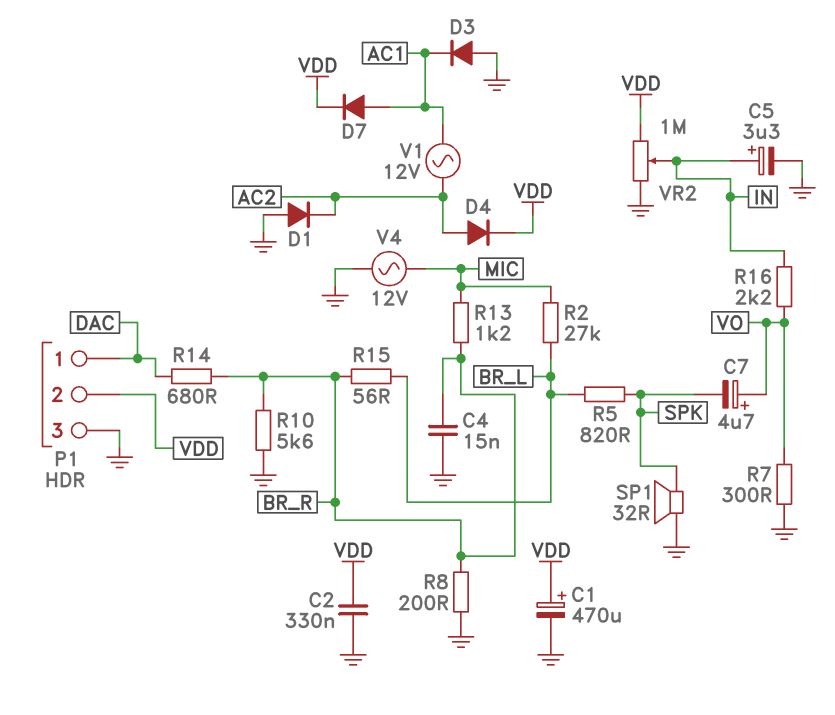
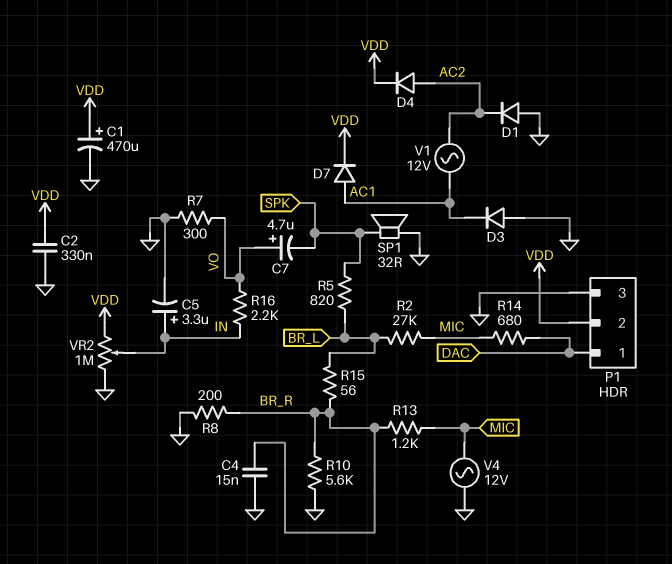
R14: 680 (BR_R, DAC) -> 680 (DAC, MIC)

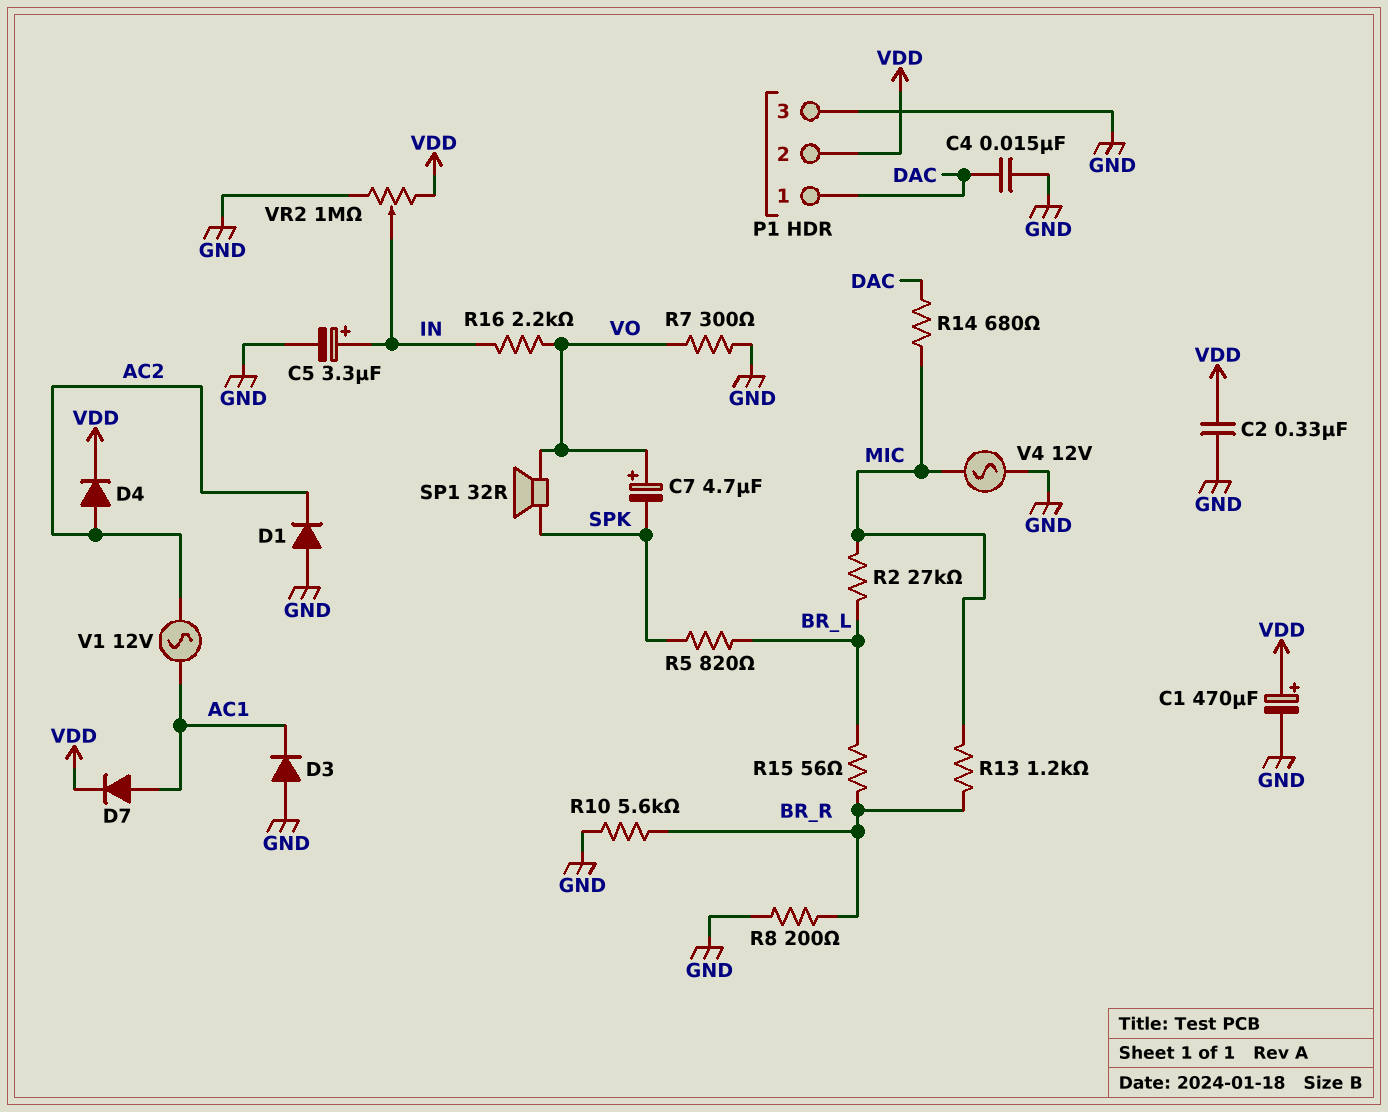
C4: 15nF (BR_R, GND) -> 15nF (DAC, GND)
SP1: speaker 32R (GND, SPK) -> speaker 32R (SPK, VO)

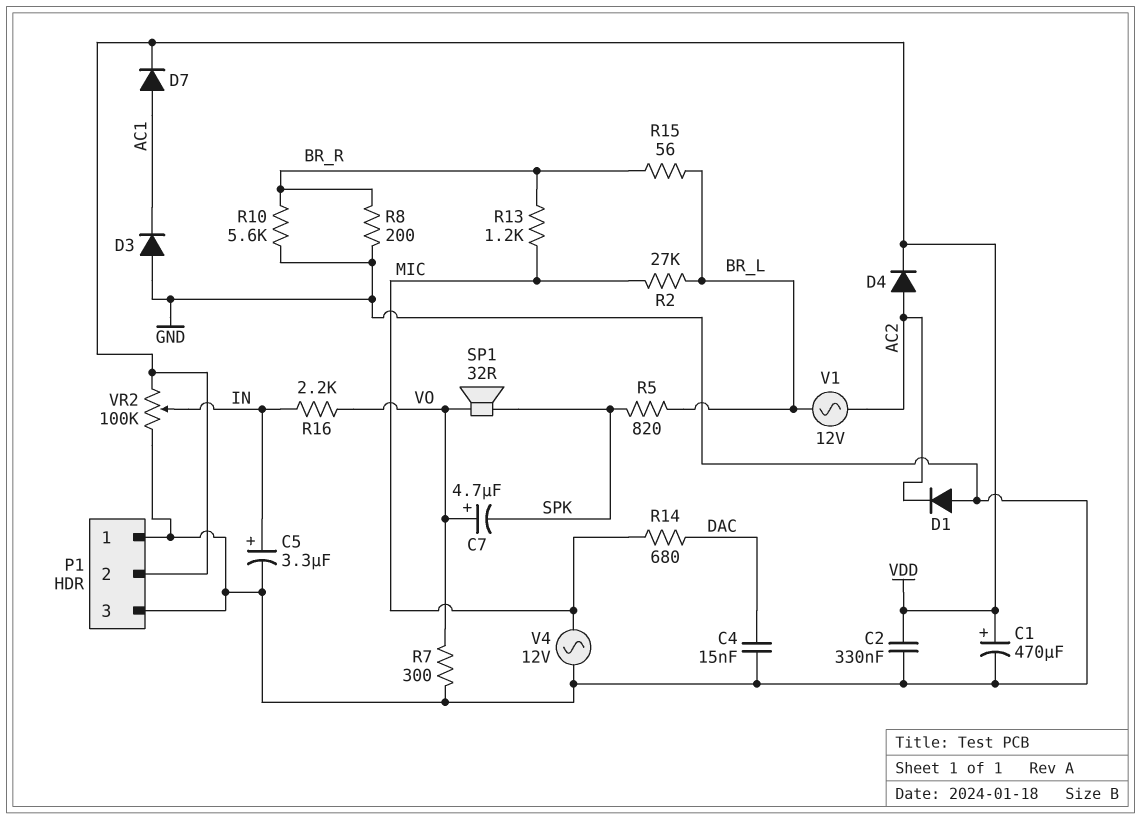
P1 pin 1: DAC -> GND
V1: AC 12V (AC1, AC2) -> AC 12V (AC2, BR_L)
VR2: 1M (GND, VDD, wiper IN) -> 100k (GND, VDD, wiper IN)

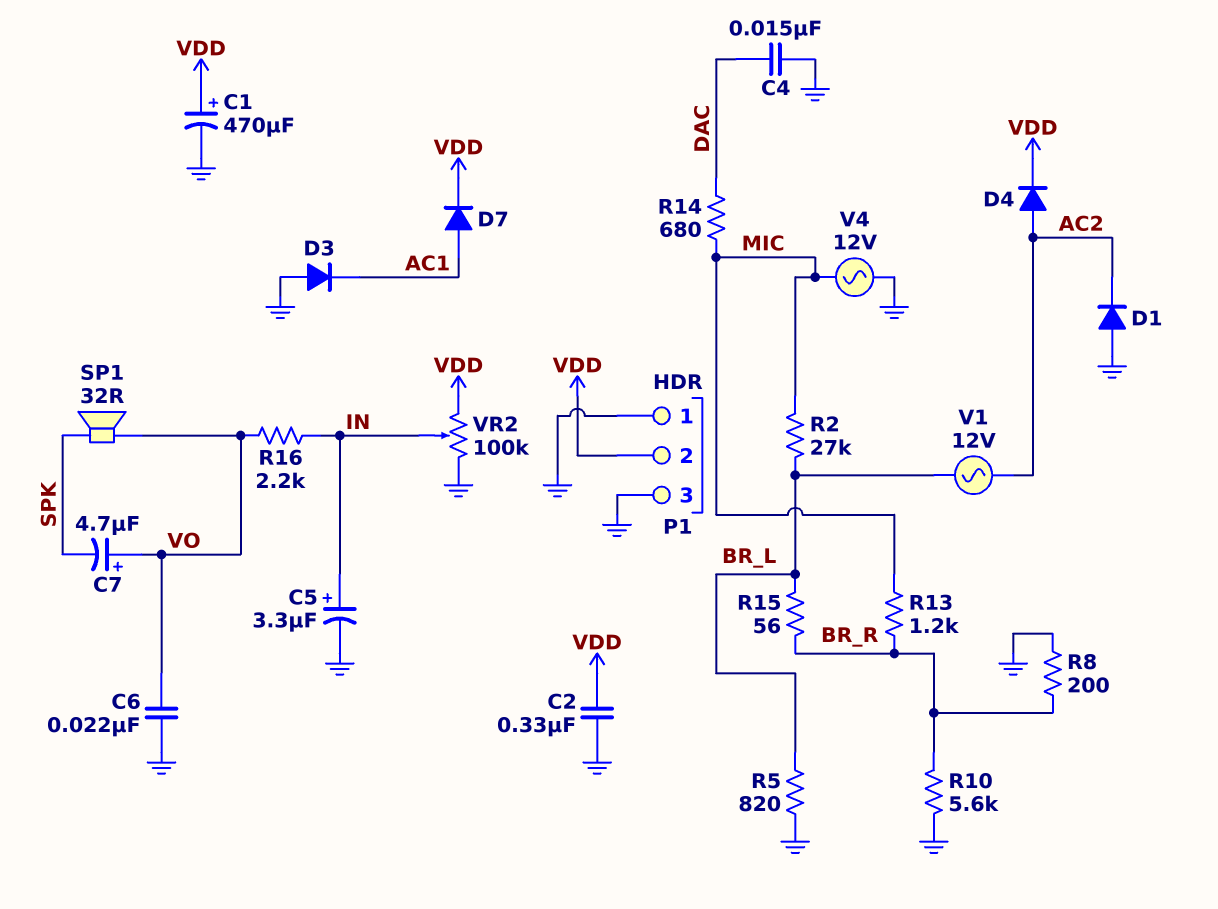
C6: none -> 22nF (GND, VO)
R5: 820 (BR_L, SPK) -> 820 (BR_L, GND)
R7: 300 (GND, VO) -> none

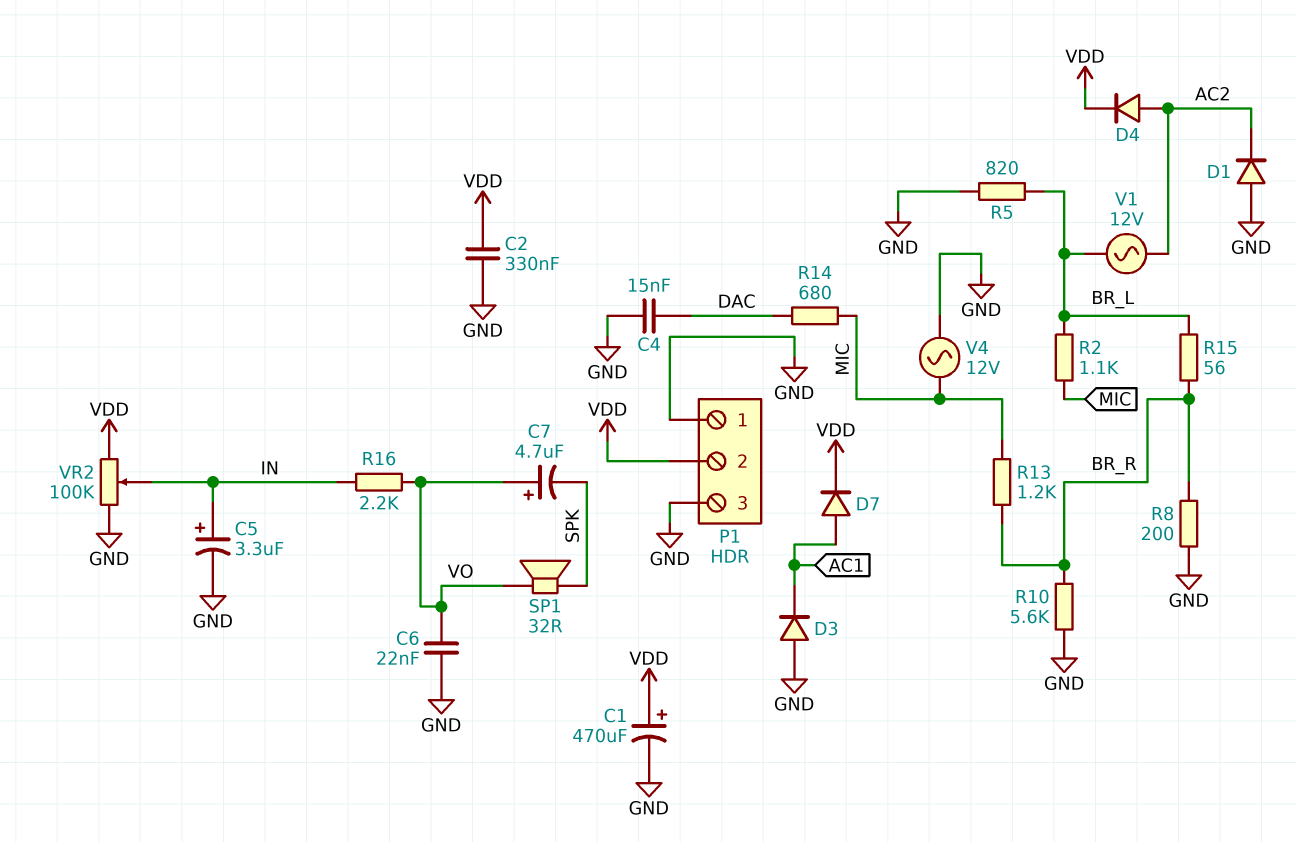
R2: 27k (BR_L, MIC) -> 1.1k (BR_L, MIC)

